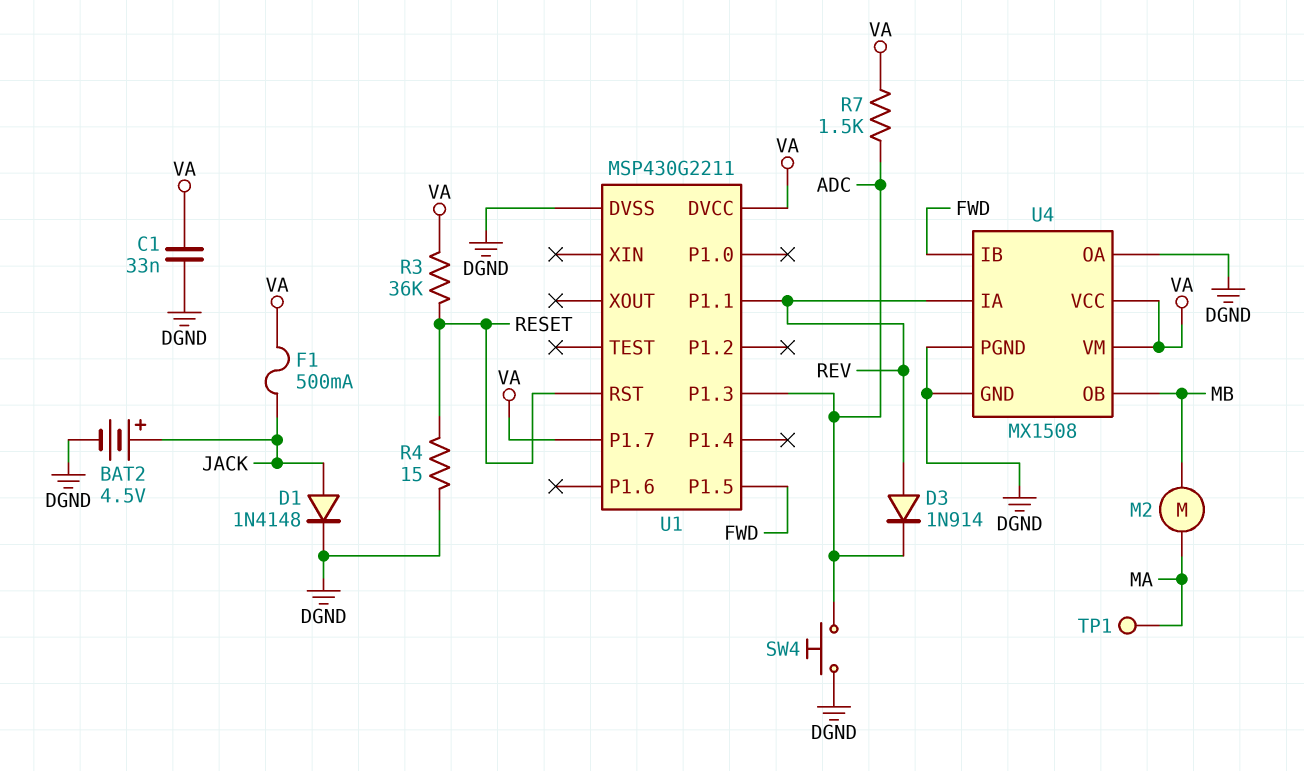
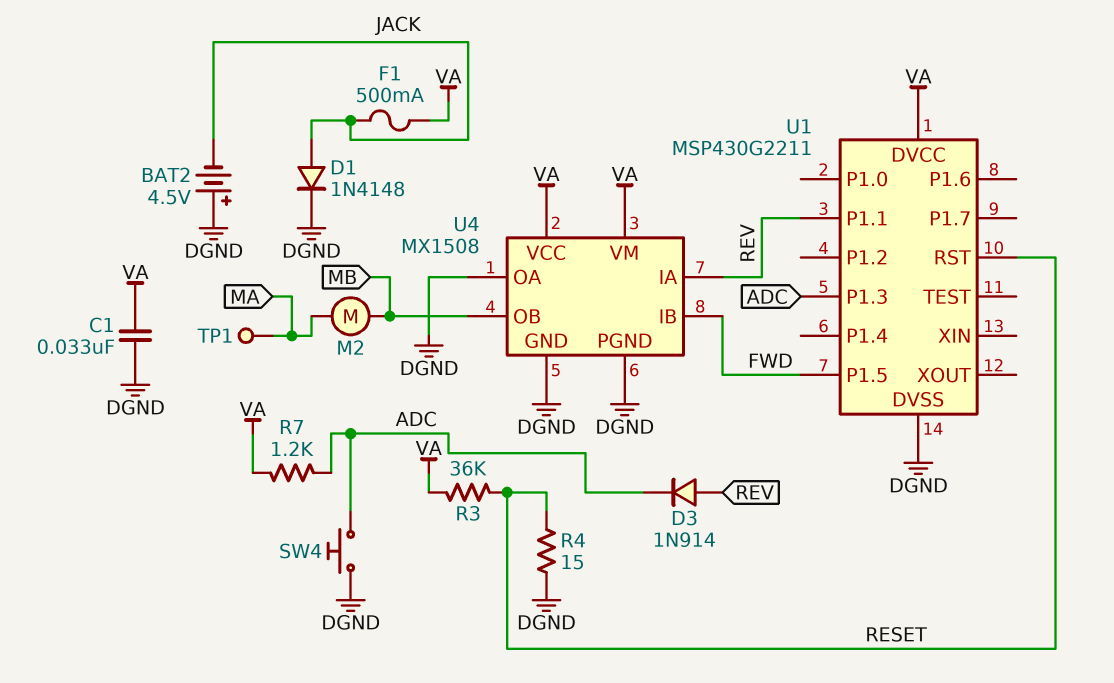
BAT2: 4.5V (plus JACK, minus DGND) -> 4.5V (plus DGND, minus JACK)
R7: 1.5k (ADC, VA) -> 1.2k (ADC, VA)
U1 pin P1.7: VA -> none

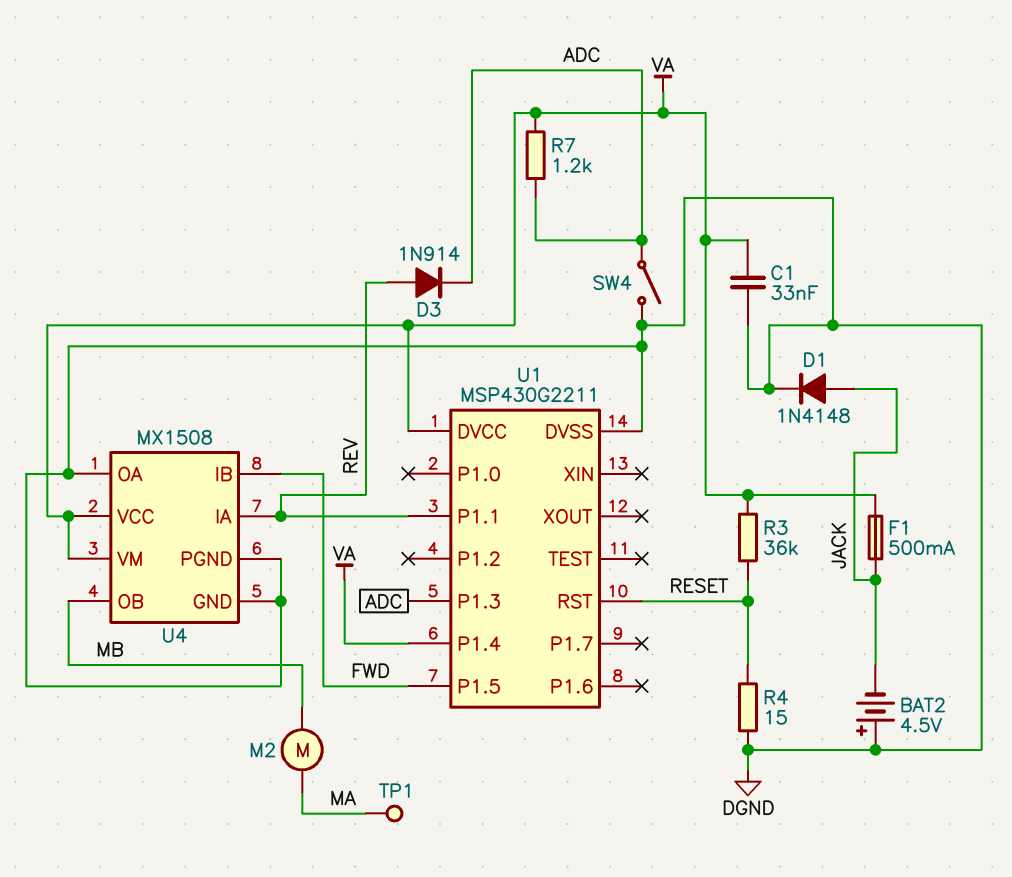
SW4: button (ADC, DGND) -> switch (ADC, DGND)
U1 pin P1.4: none -> VA

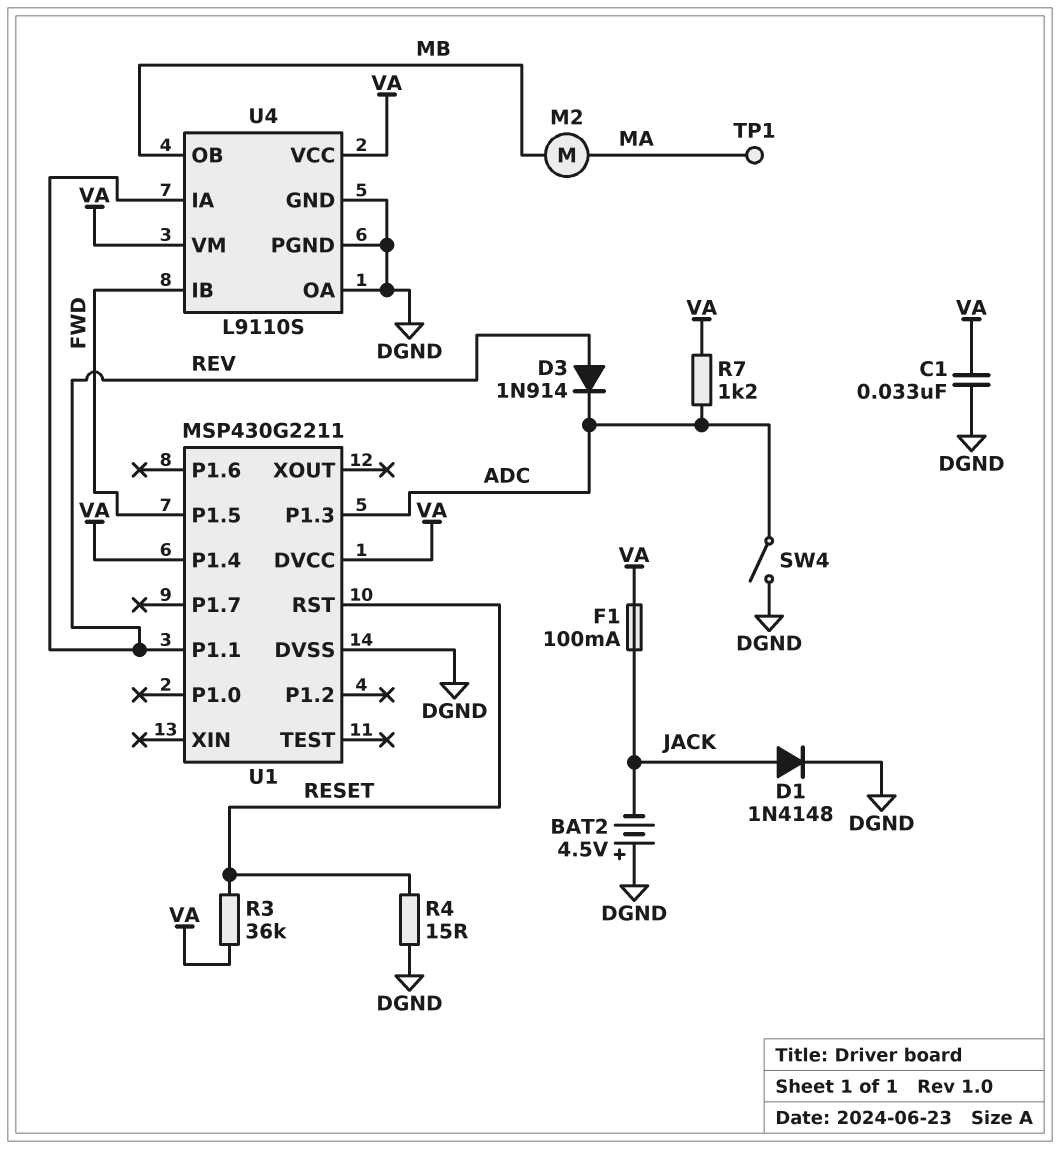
F1: 500mA (JACK, VA) -> 100mA (JACK, VA)
U4: MX1508 -> L9110S

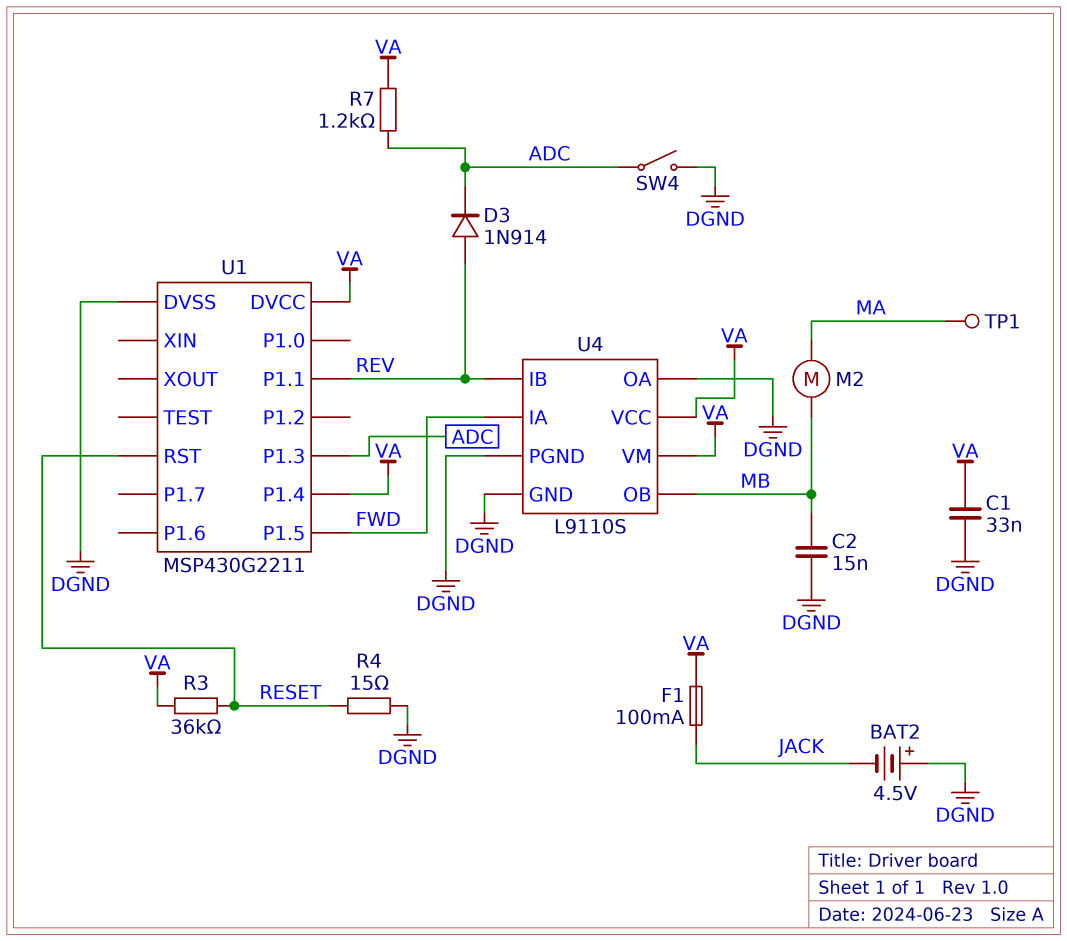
C2: none -> 15nF (DGND, MB)
D1: diode 1N4148 (A JACK, K DGND) -> none
U4 pin IA: REV -> FWD
U4 pin IB: FWD -> REV

